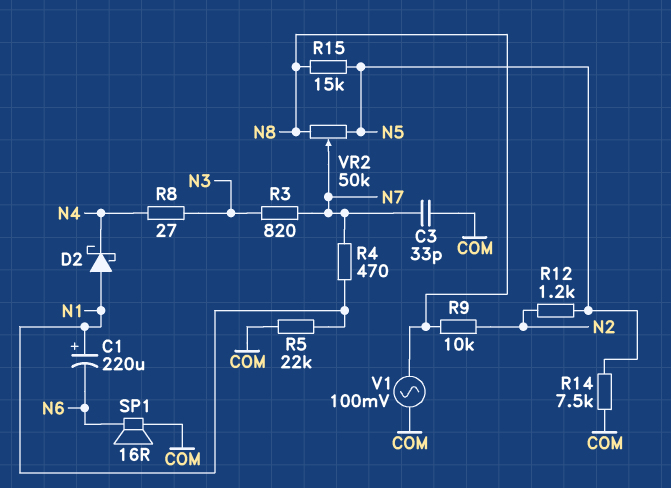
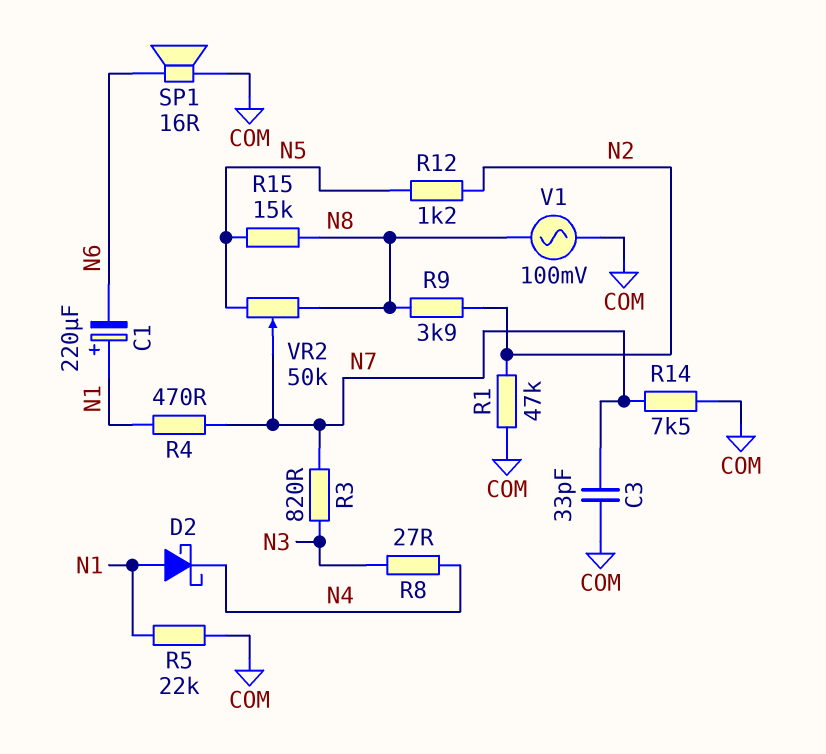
R1: none -> 47k (COM, N2)
R9: 10k (N2, N8) -> 3.9k (N2, N8)
R14: 7.5k (COM, N5) -> 7.5k (COM, N7)

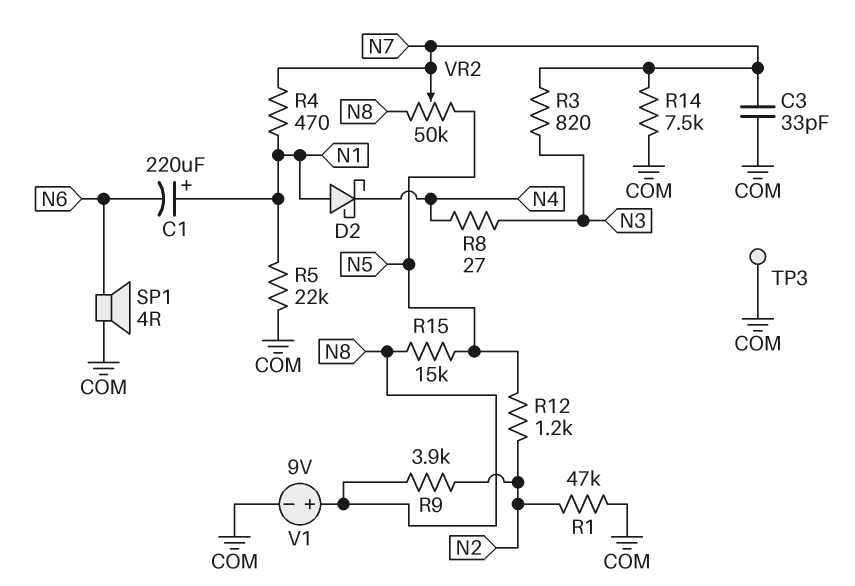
SP1: speaker 16R (COM, N6) -> speaker 4R (COM, N6)
TP3: none -> test point (COM)
V1: AC 100mV (COM, N8) -> 9V (plus N8, minus COM)

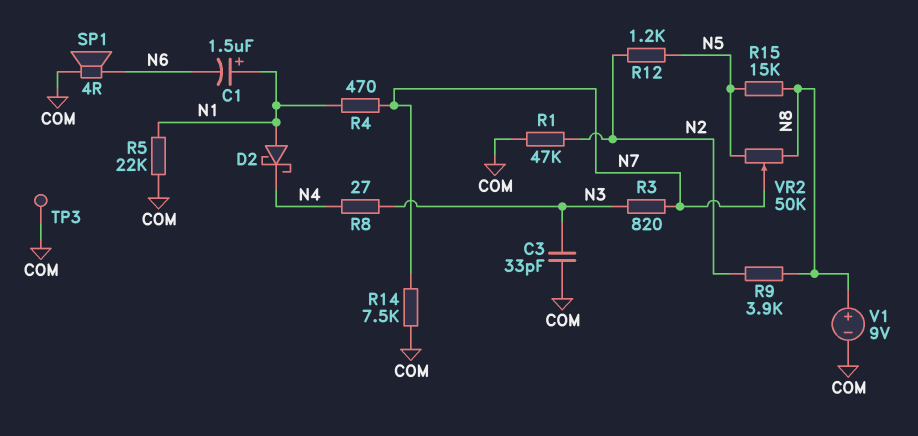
C1: 220uF (plus N1, minus N6) -> 1.5uF (plus N1, minus N6)
C3: 33pF (COM, N7) -> 33pF (COM, N3)

